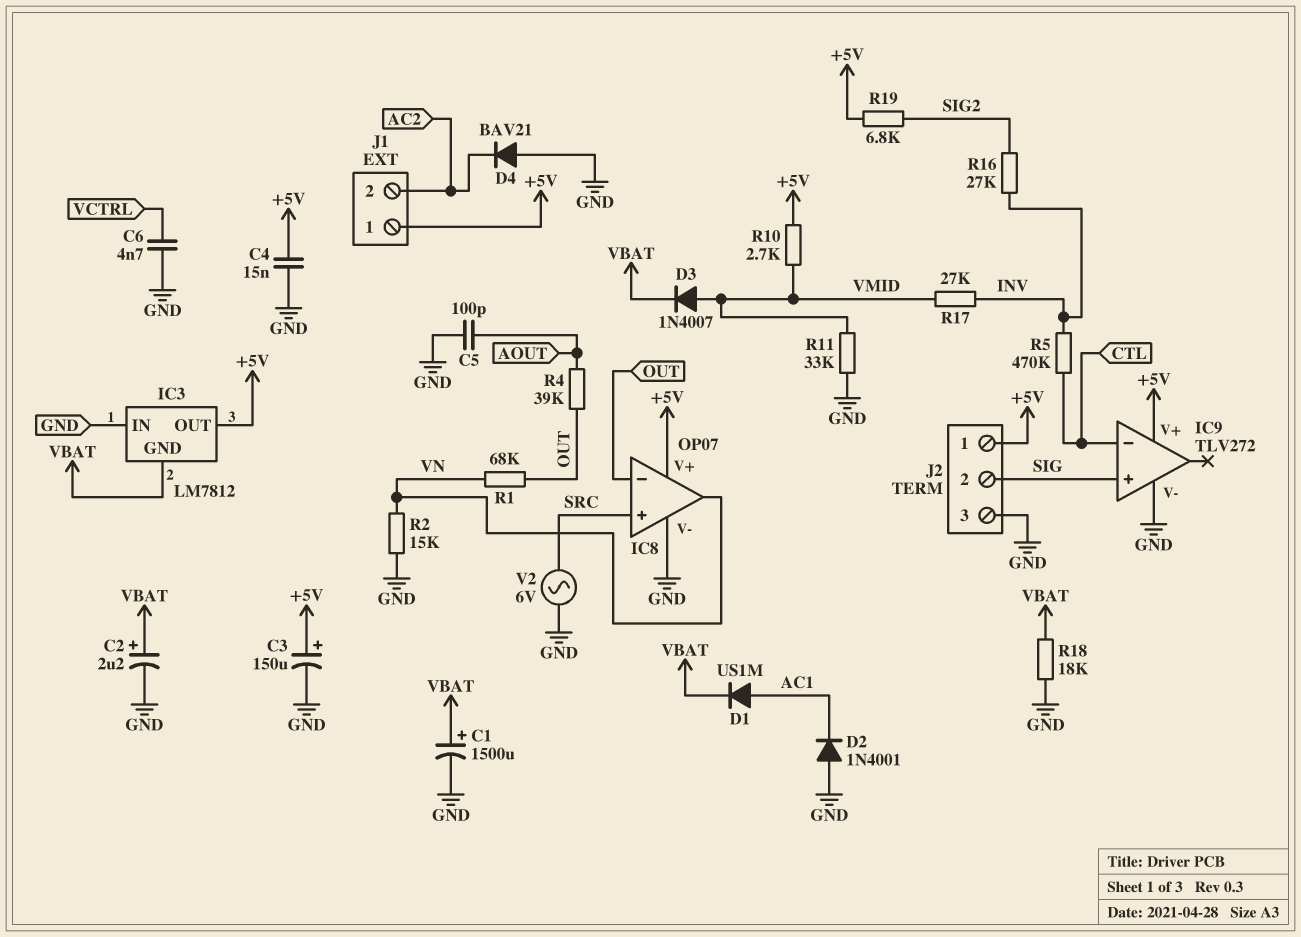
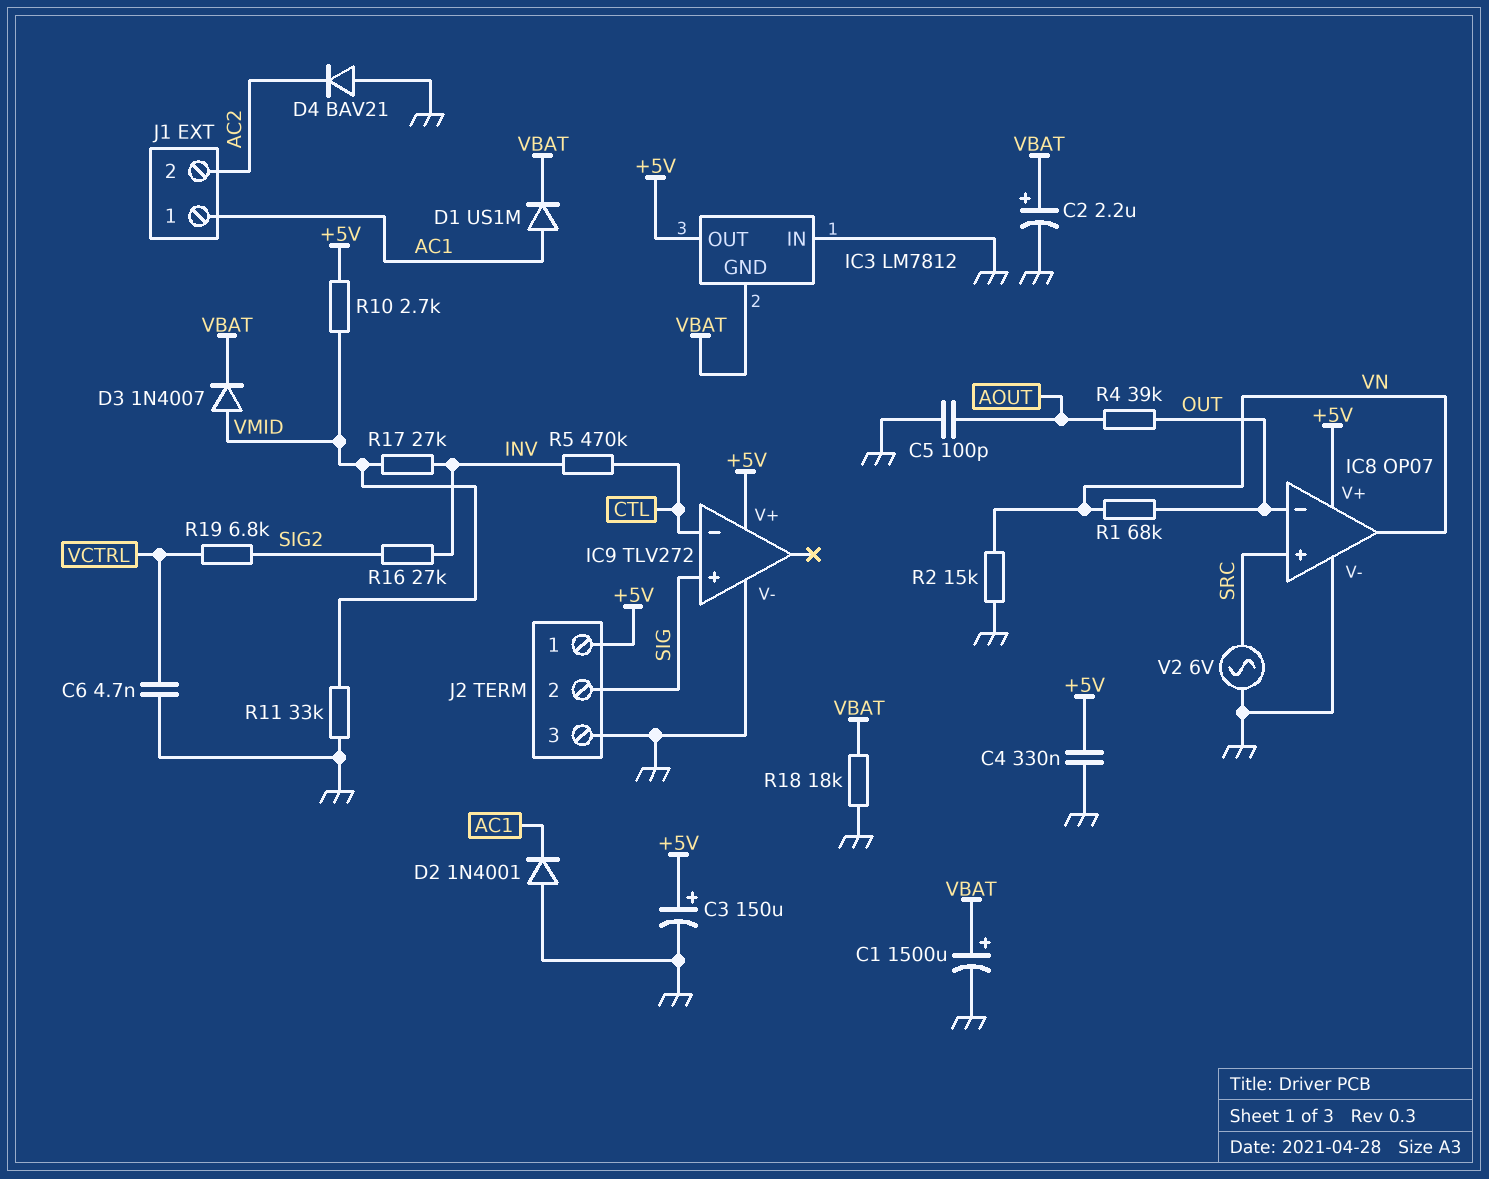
C4: 15nF (+5V, GND) -> 330nF (+5V, GND)
J1 pin 1: +5V -> AC1
R19: 6.8k (+5V, SIG2) -> 6.8k (SIG2, VCTRL)

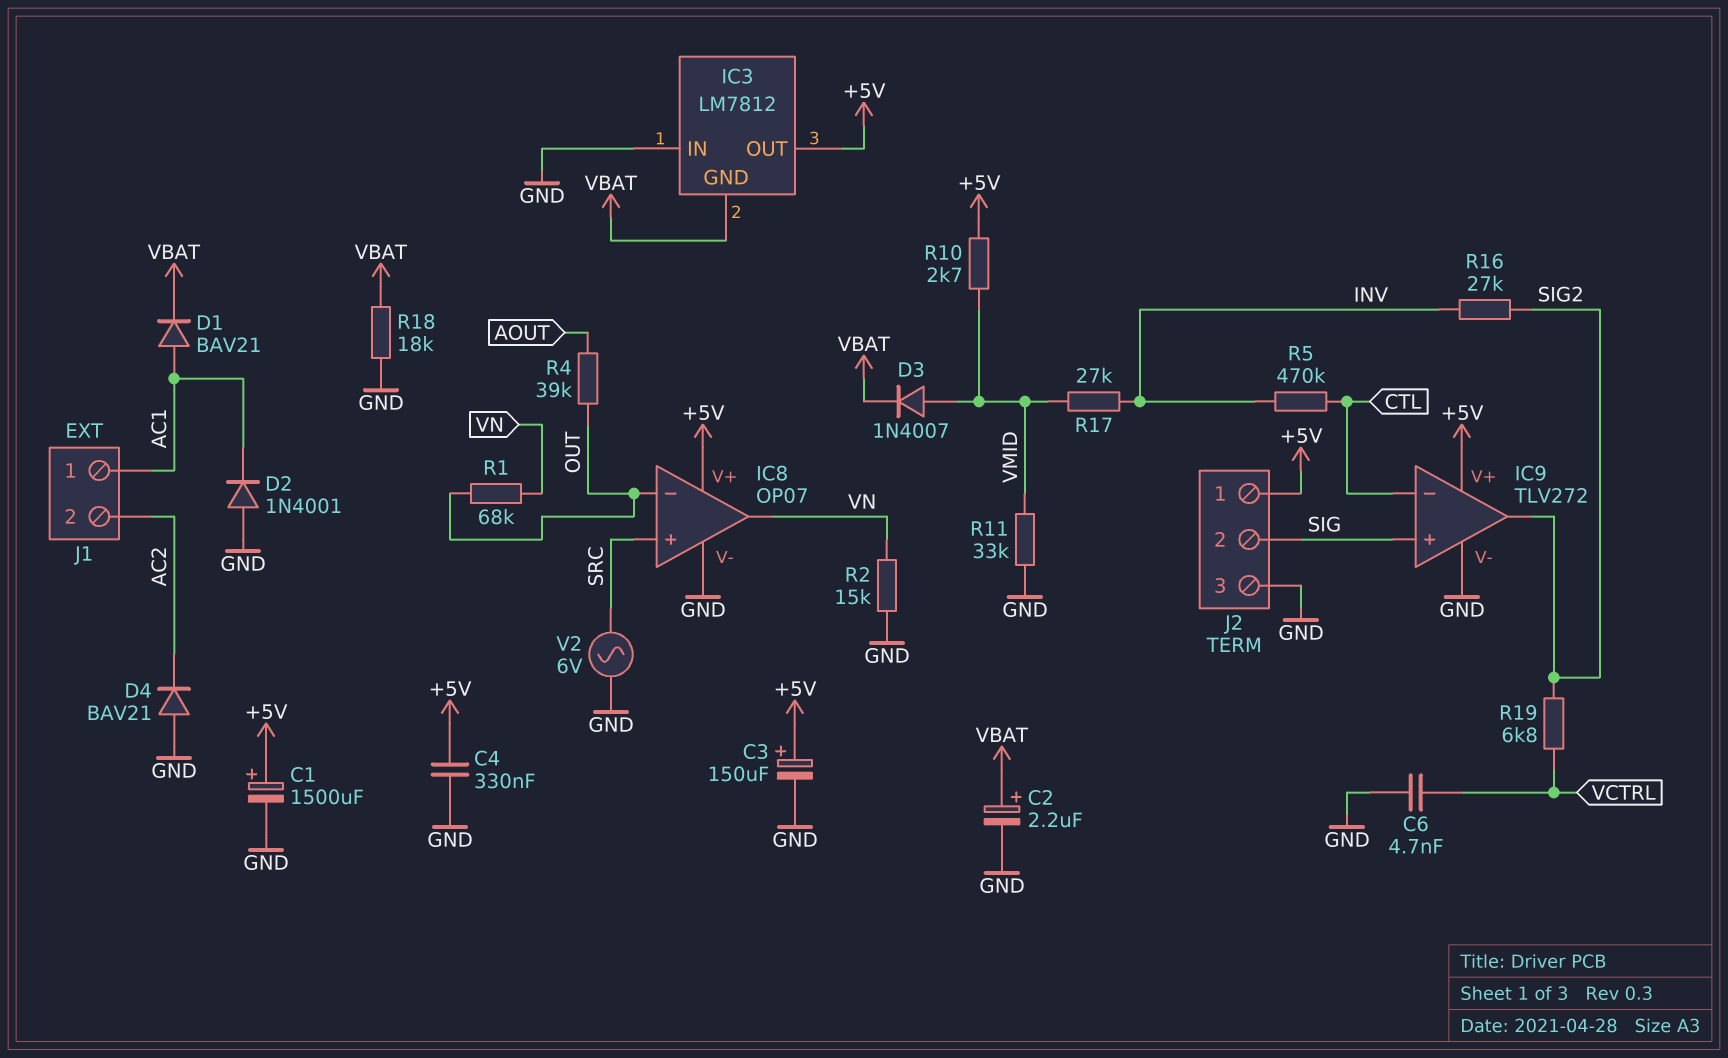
C1: 1500uF (plus VBAT, minus GND) -> 1500uF (plus +5V, minus GND)
C5: 100pF (AOUT, GND) -> none
D1: diode US1M (A AC1, K VBAT) -> diode BAV21 (A AC1, K VBAT)
IC9 pin out: none -> SIG2

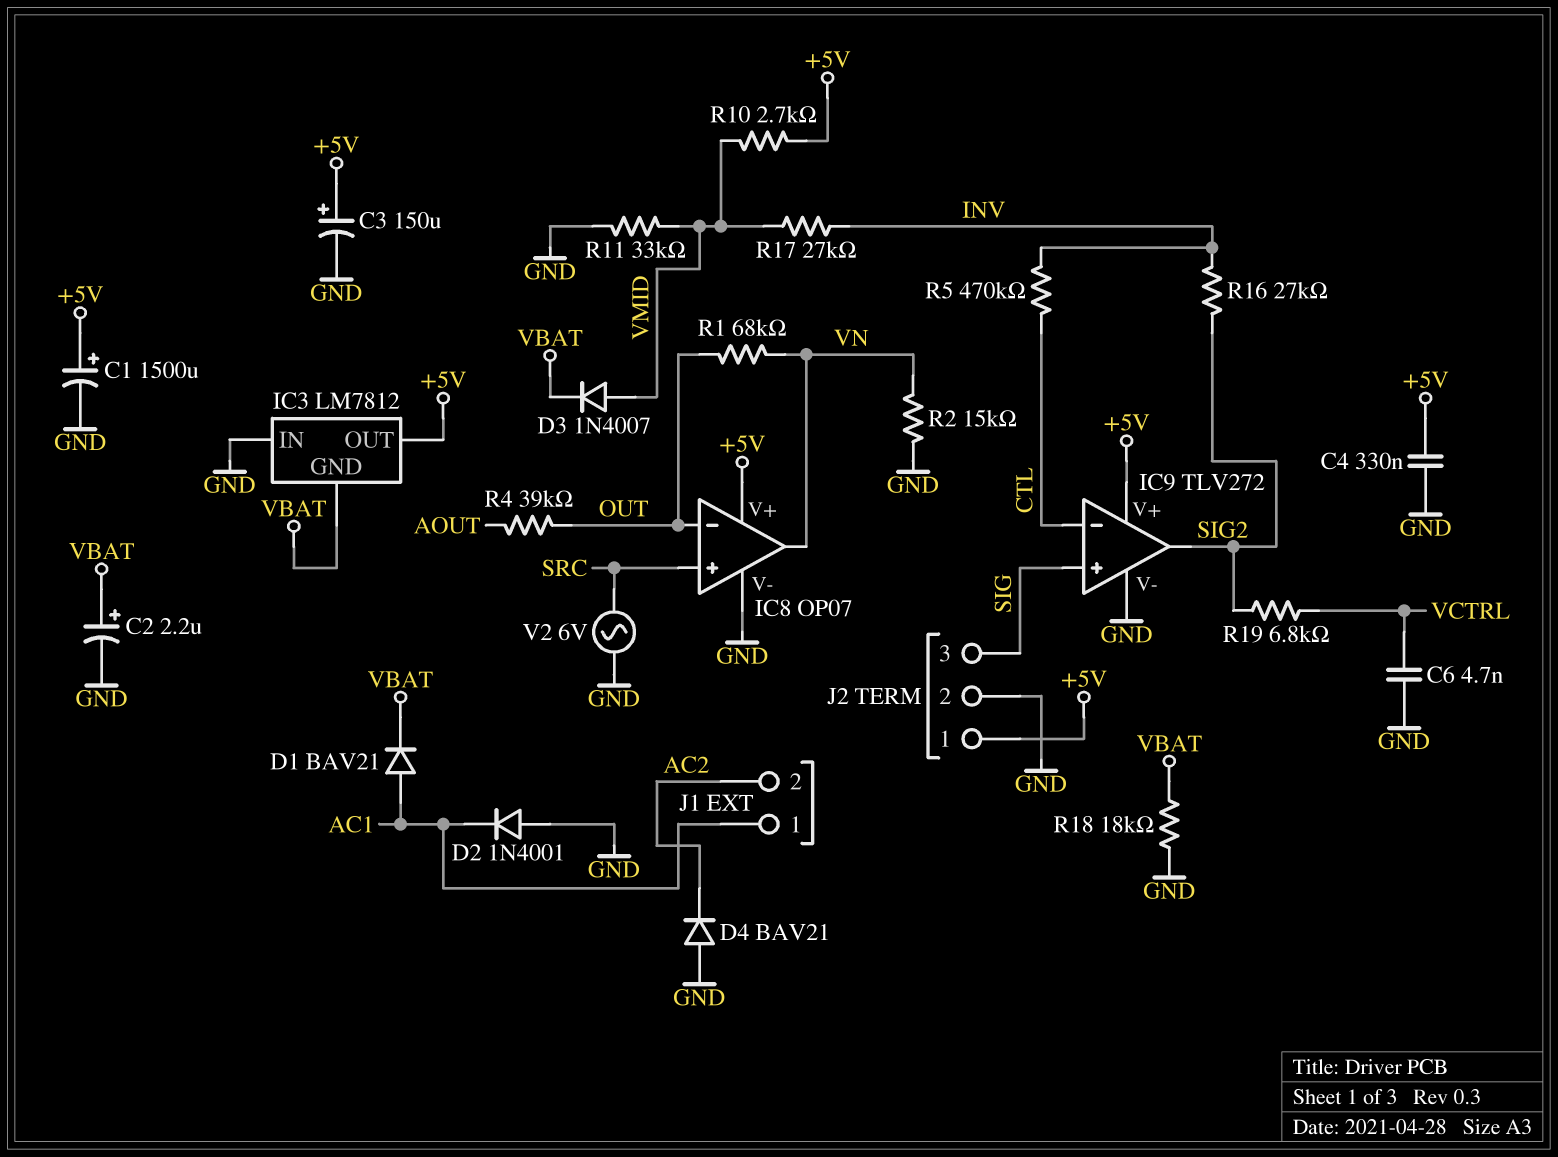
J2 pin 2: SIG -> GND
J2 pin 3: GND -> SIG

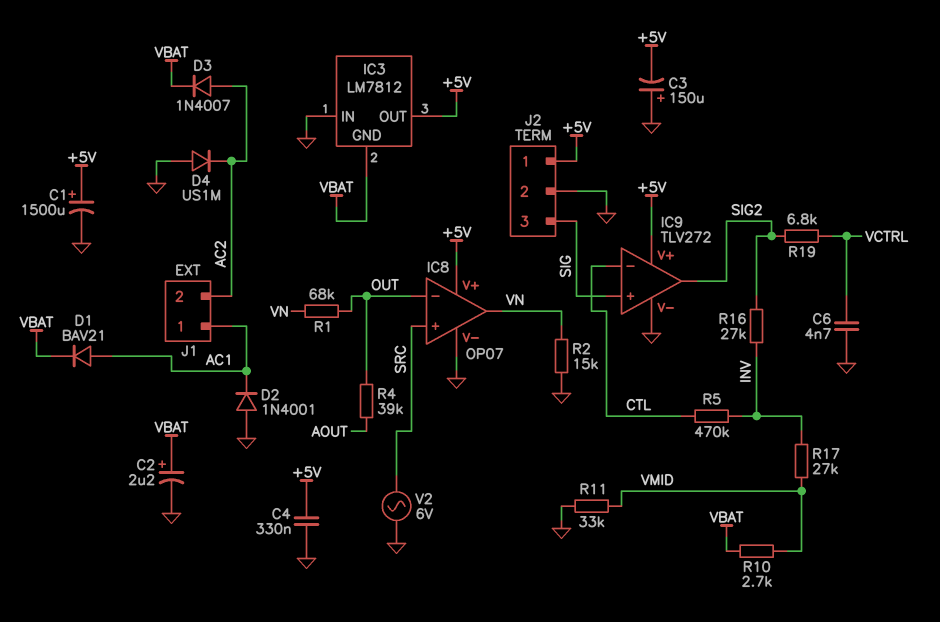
C3: 150uF (plus +5V, minus GND) -> 150uF (plus GND, minus +5V)
D3: diode 1N4007 (A VMID, K VBAT) -> diode 1N4007 (A AC2, K VBAT)
D4: diode BAV21 (A GND, K AC2) -> diode US1M (A GND, K AC2)
R10: 2.7k (+5V, VMID) -> 2.7k (VBAT, VMID)
R18: 18k (GND, VBAT) -> none

